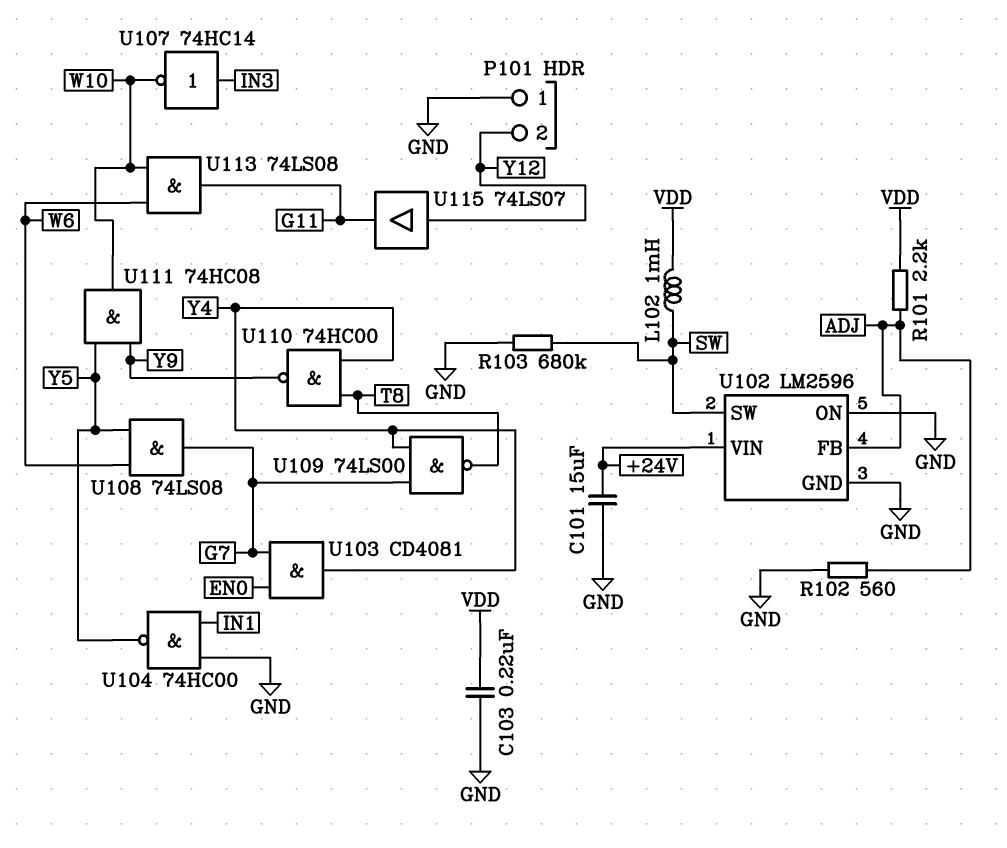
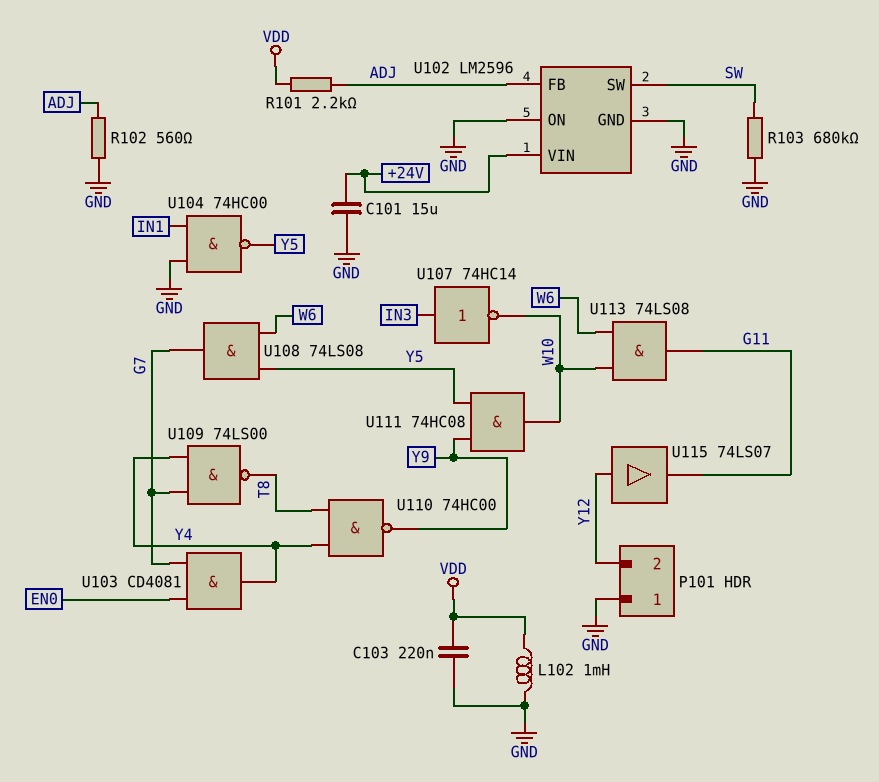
L102: 1mH (SW, VDD) -> 1mH (GND, VDD)

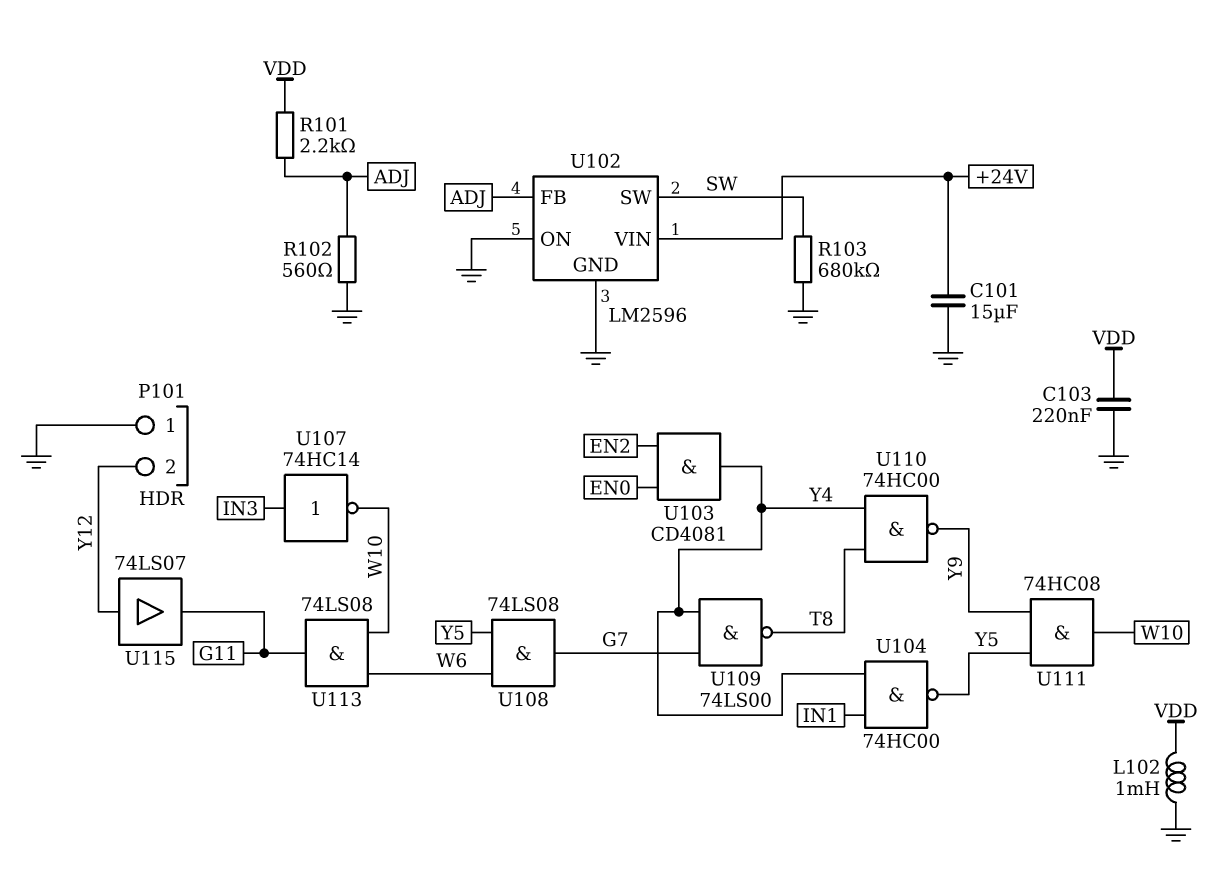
U103: AND CD4081 (in EN0, in G7, out Y4) -> AND CD4081 (in EN0, in EN2, out Y4)
U104: NAND 74HC00 (in GND, in IN1, out Y5) -> NAND 74HC00 (in IN1, in Y4, out Y5)

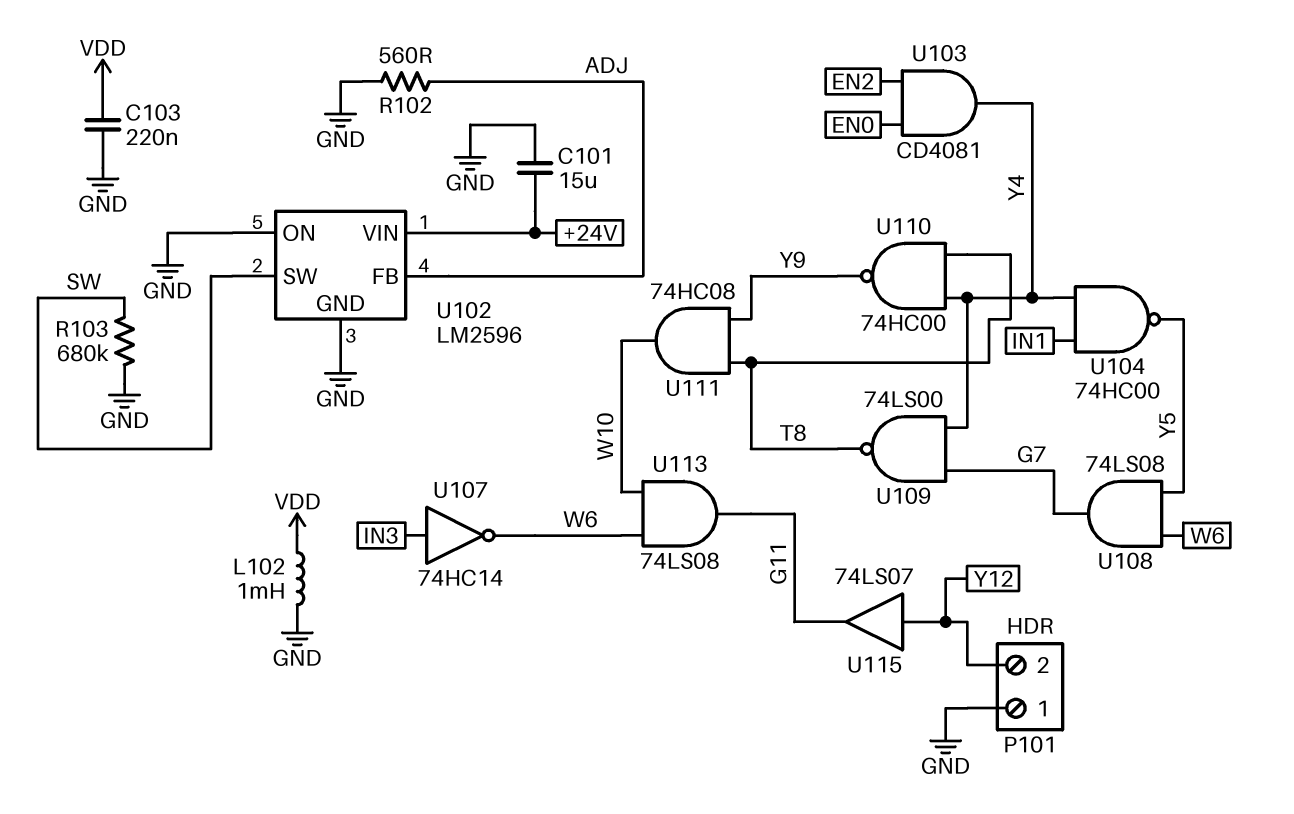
R101: 2.2k (ADJ, VDD) -> none
U107: NOT 74HC14 (in IN3, out W10) -> NOT 74HC14 (in IN3, out W6)
U111: AND 74HC08 (in Y5, in Y9, out W10) -> AND 74HC08 (in T8, in Y9, out W10)

